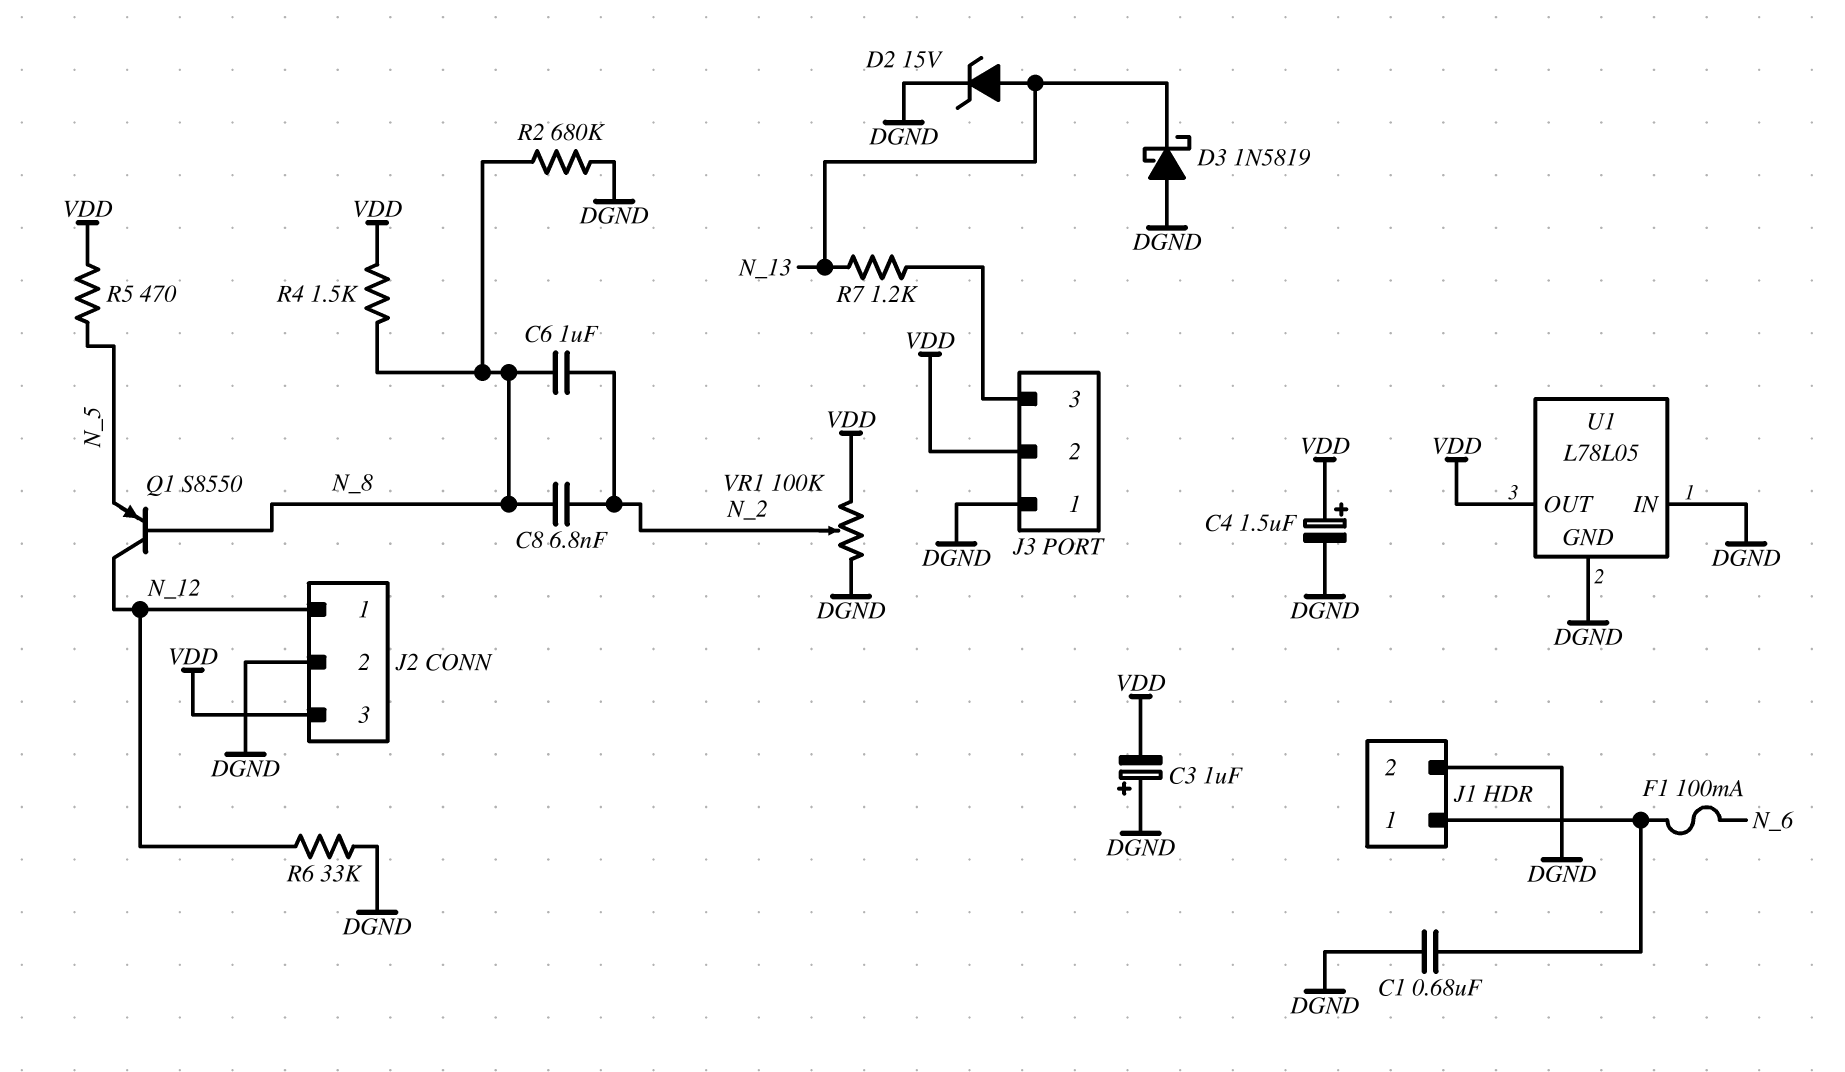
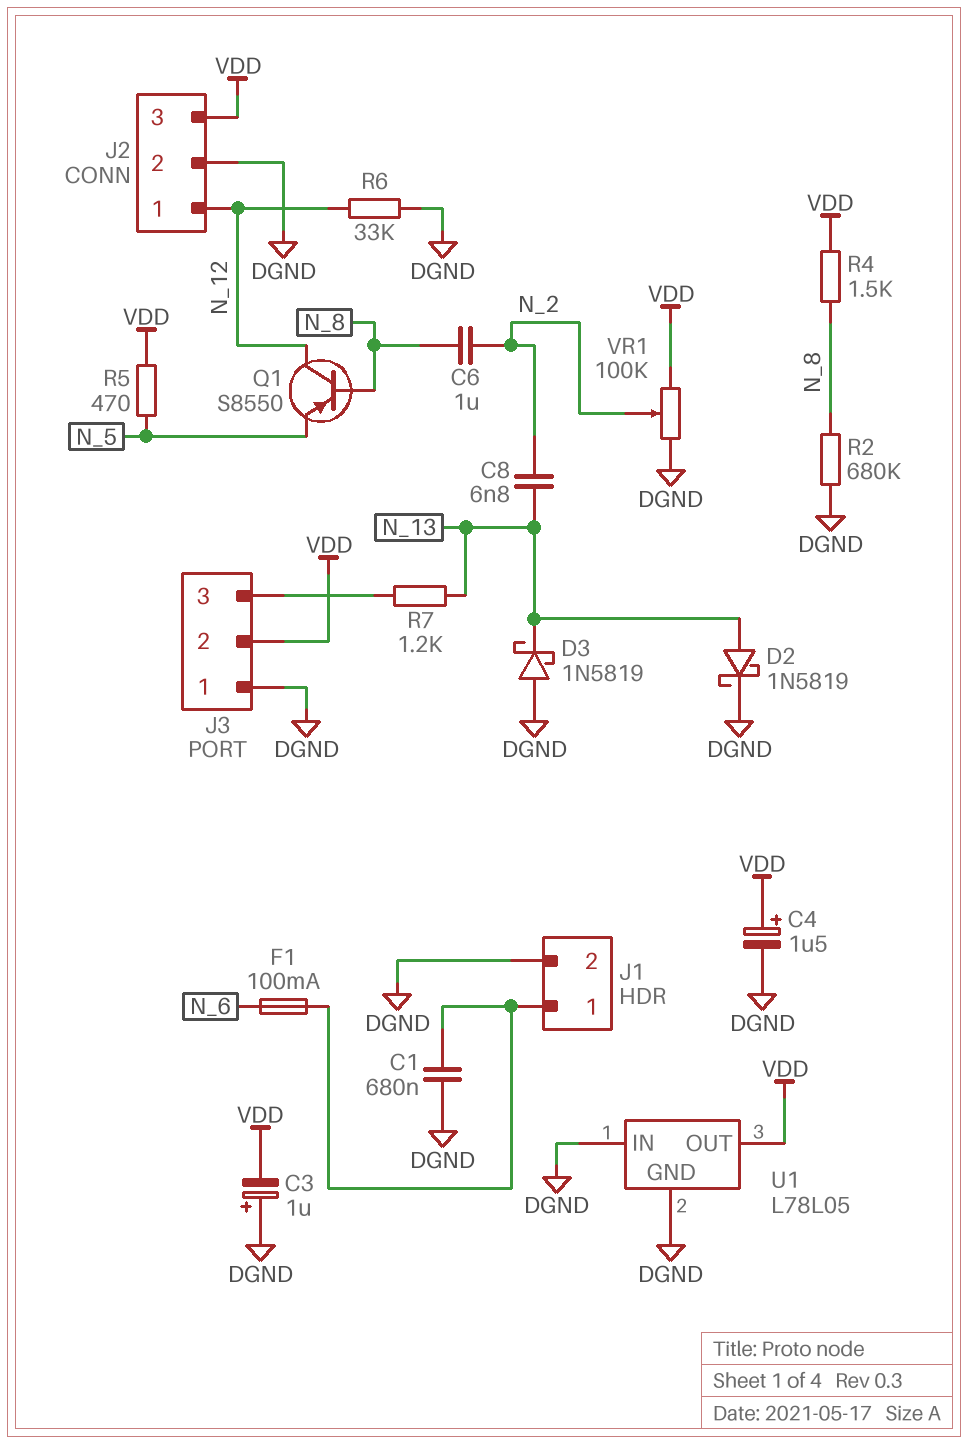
C8: 6.8nF (N_2, N_8) -> 6.8nF (N_2, N_13)
D2: zener 15V (A N_13, K DGND) -> schottky 1N5819 (A N_13, K DGND)

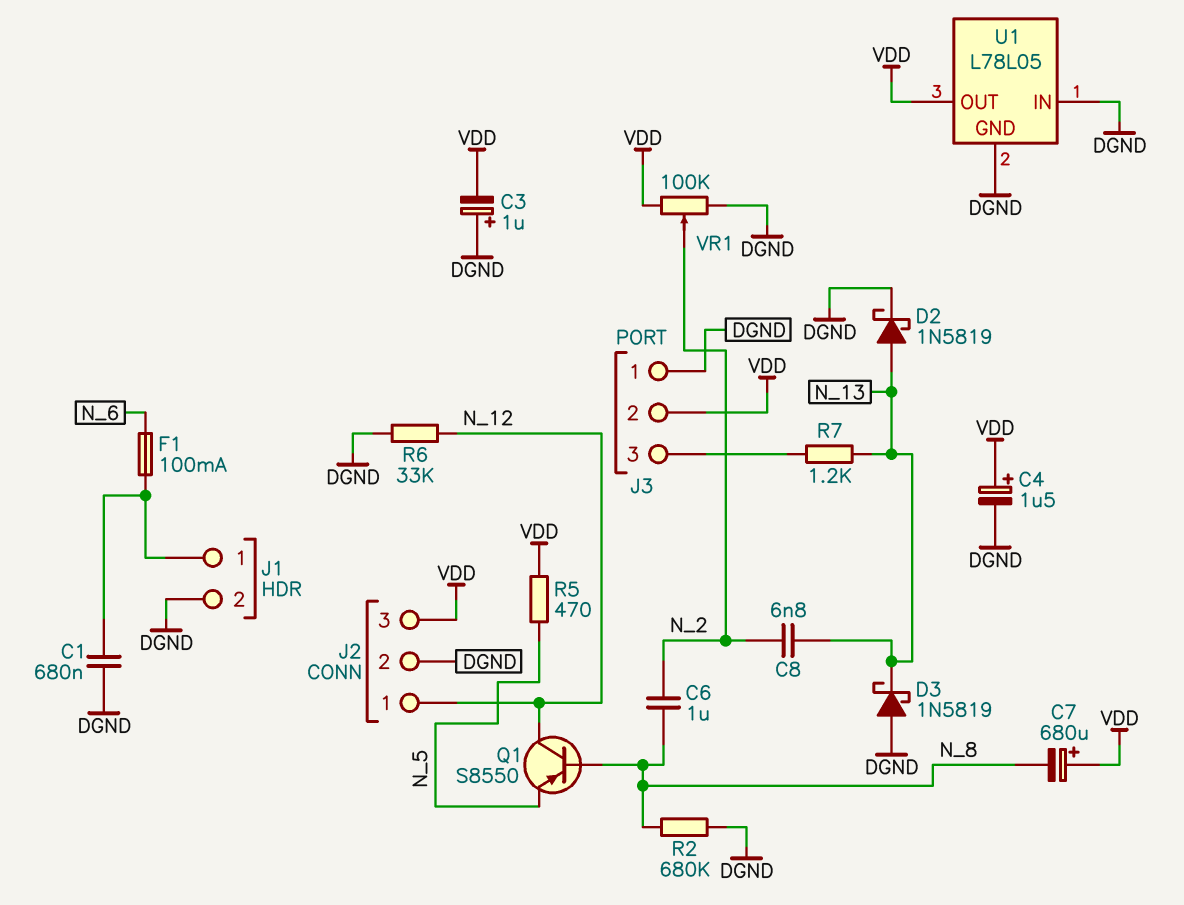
C7: none -> 680uF (plus VDD, minus N_8)
R4: 1.5k (N_8, VDD) -> none

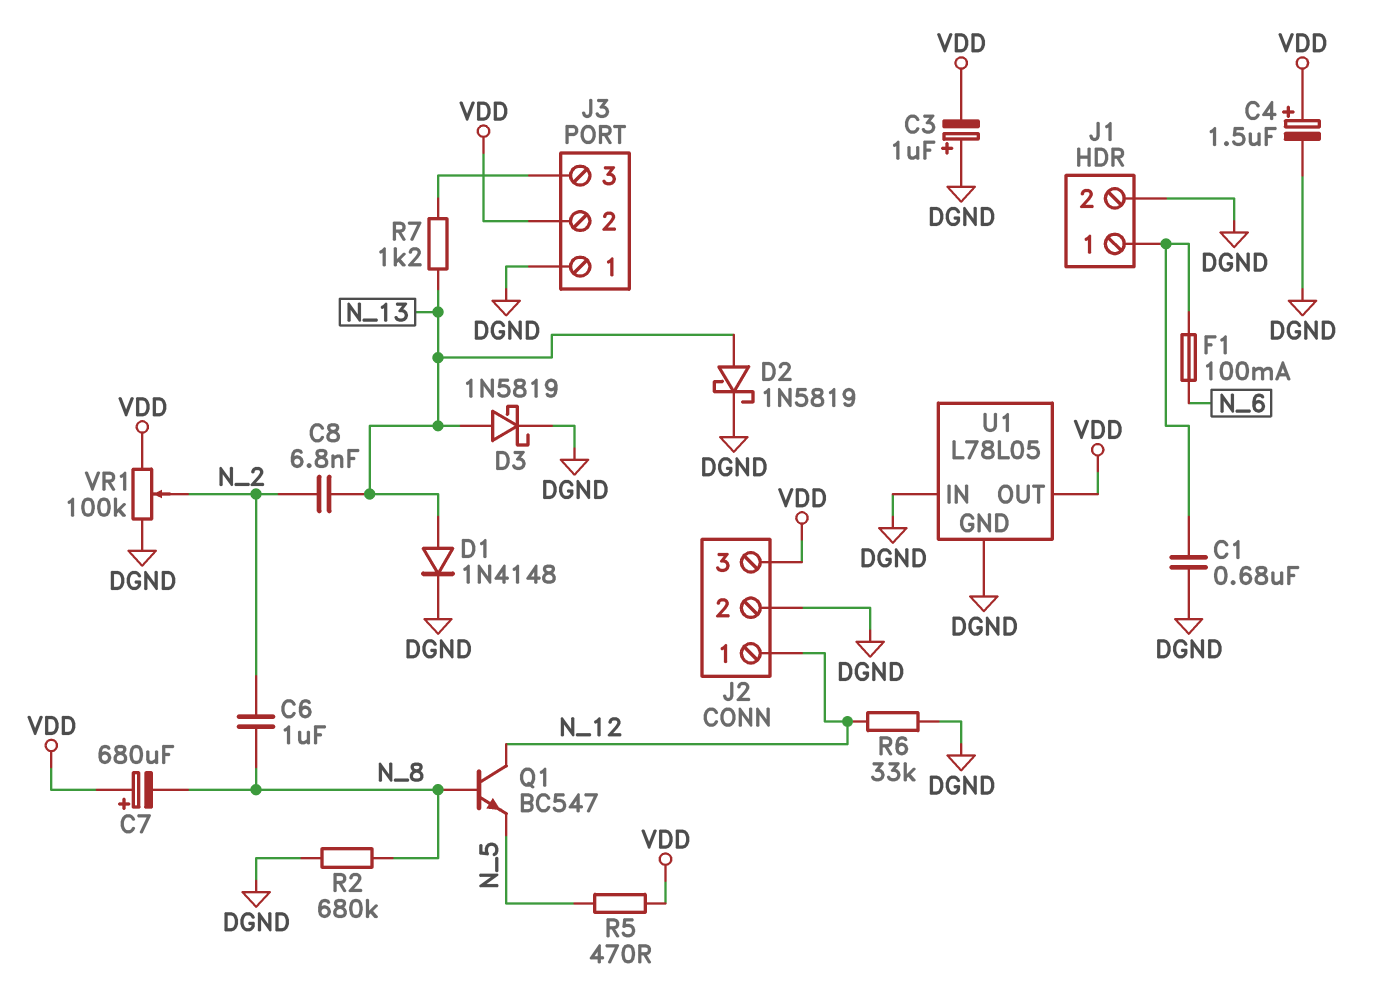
D1: none -> diode 1N4148 (A N_13, K DGND)
D3: schottky 1N5819 (A DGND, K N_13) -> schottky 1N5819 (A N_13, K DGND)
Q1: PNP S8550 (B N_8, C N_12, E N_5) -> NPN BC547 (B N_8, C N_12, E N_5)

